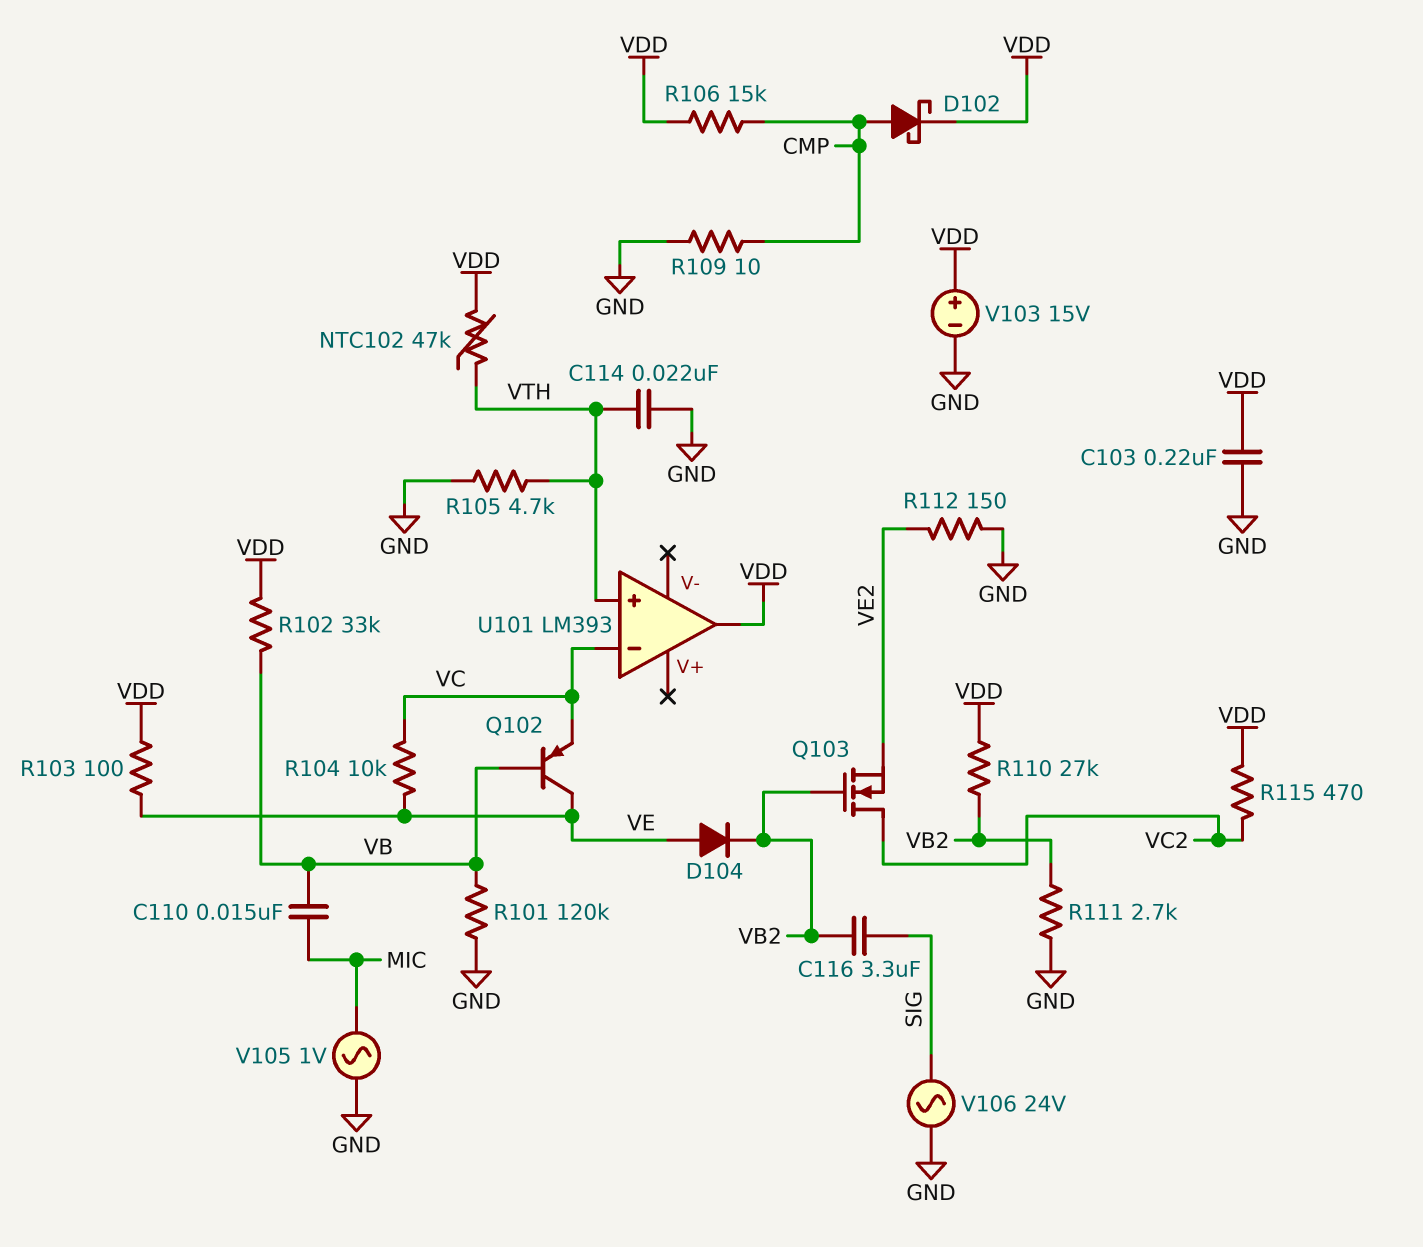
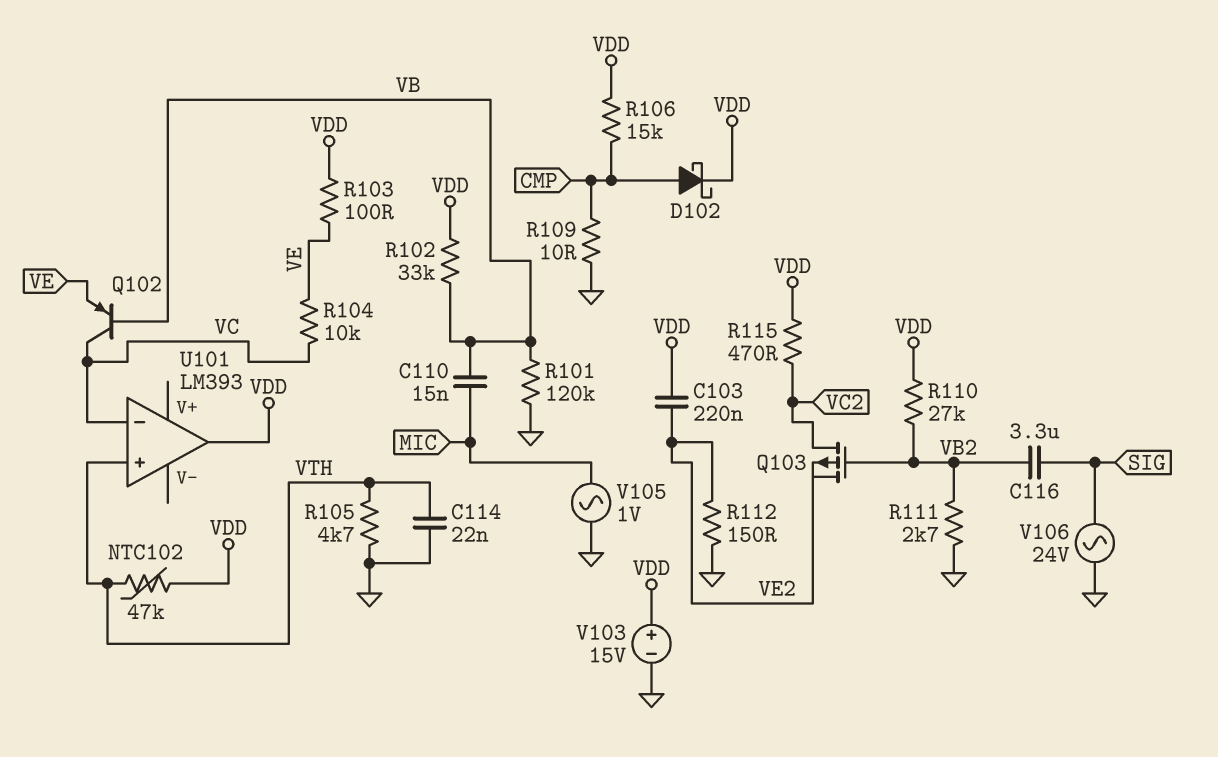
C103: 220nF (GND, VDD) -> 220nF (VDD, VE2)
D104: diode (A VE, K VB2) -> none
Q102: PNP (B VB, C VE, E VC) -> PNP (B VB, C VC, E VE)
Q103: NMOS (G VB2, D VC2, S VE2) -> PMOS (G VB2, D VC2, S VE2)

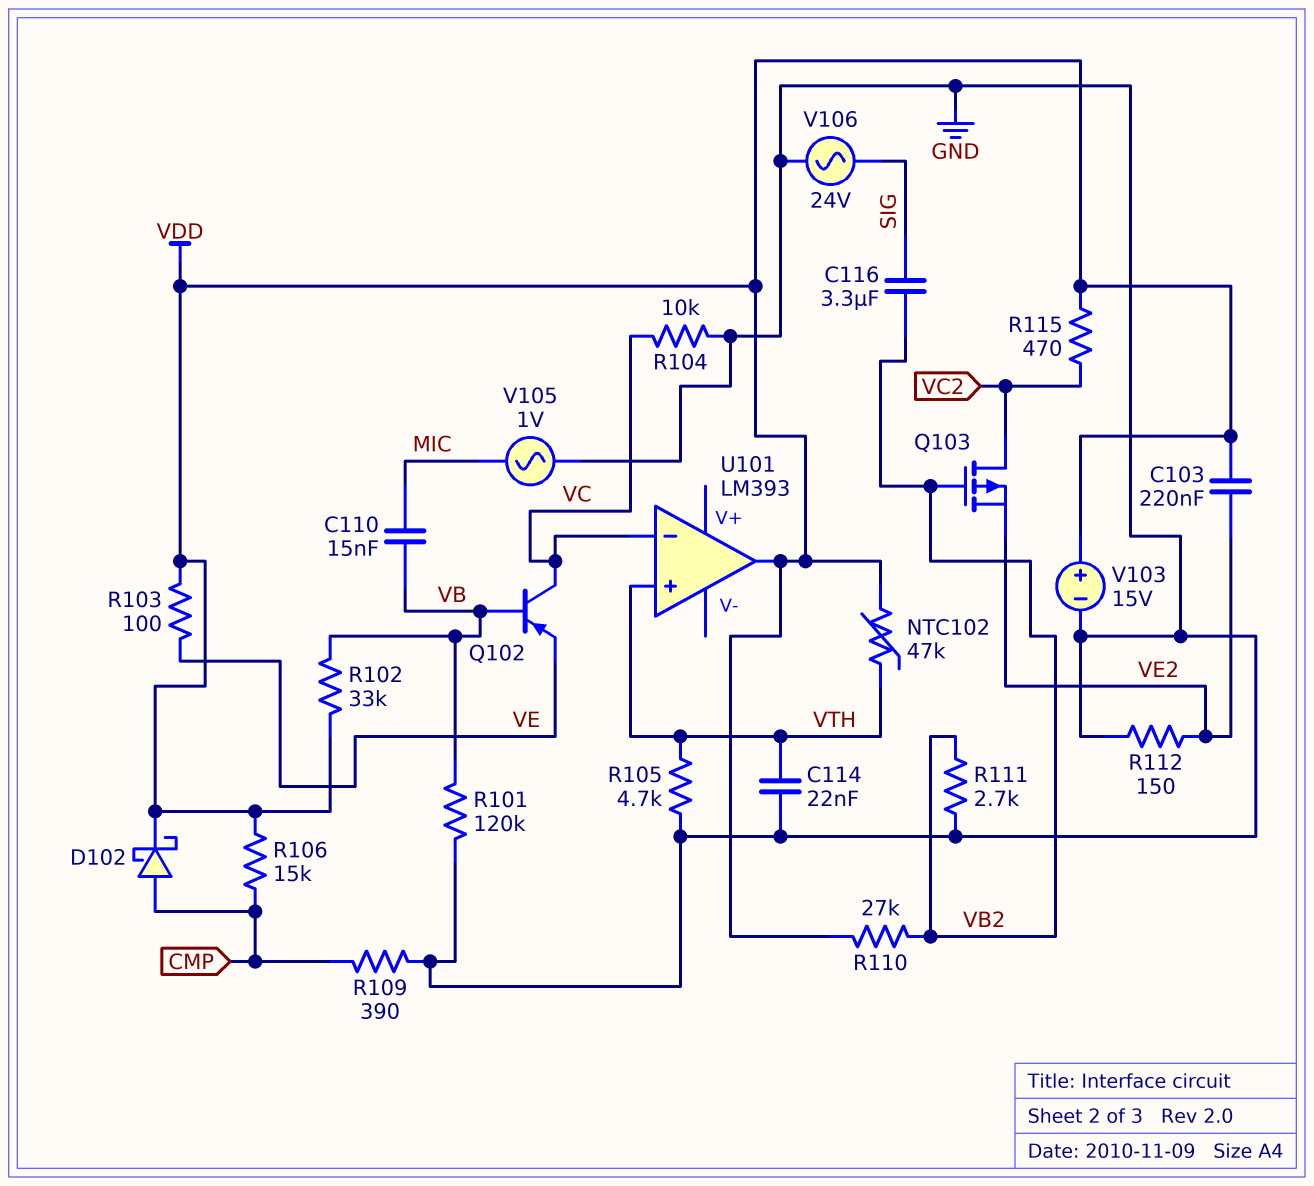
R104: 10k (VC, VE) -> 10k (GND, VC)
R109: 10 (CMP, GND) -> 390 (CMP, GND)

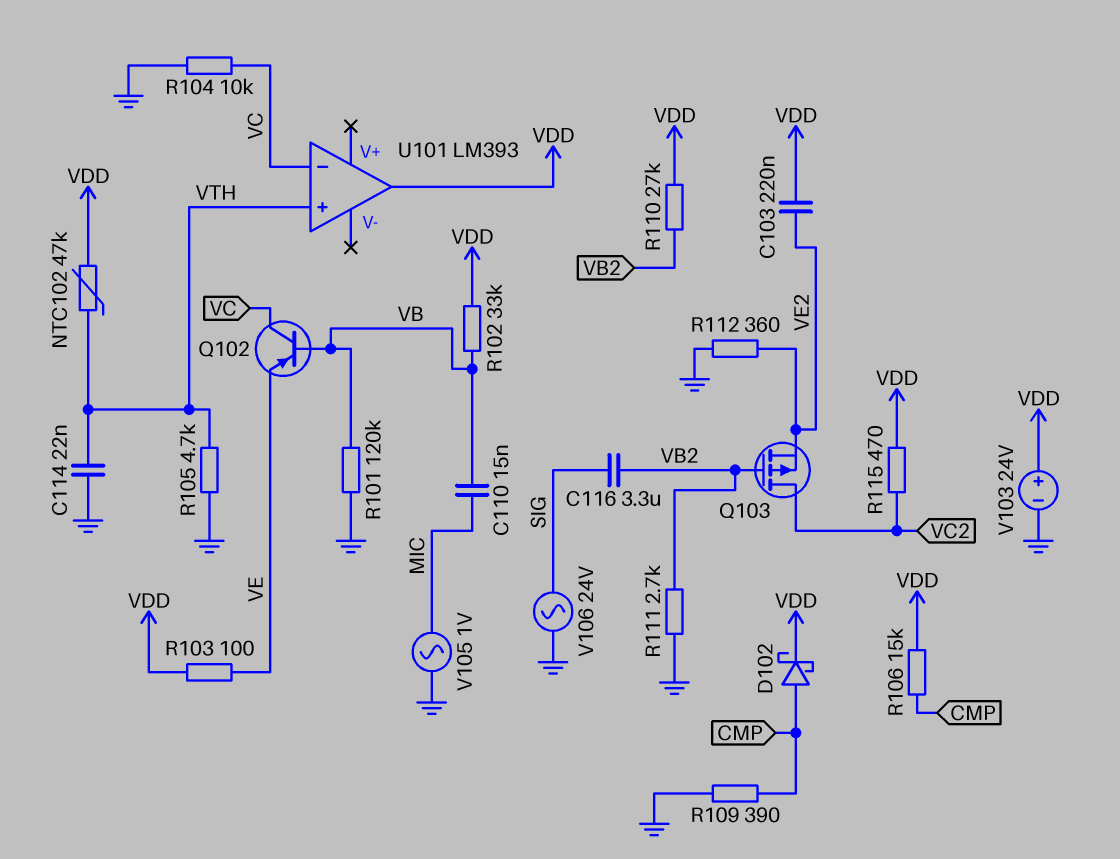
R112: 150 (GND, VE2) -> 360 (GND, VE2)
V103: 15V (plus VDD, minus GND) -> 24V (plus VDD, minus GND)

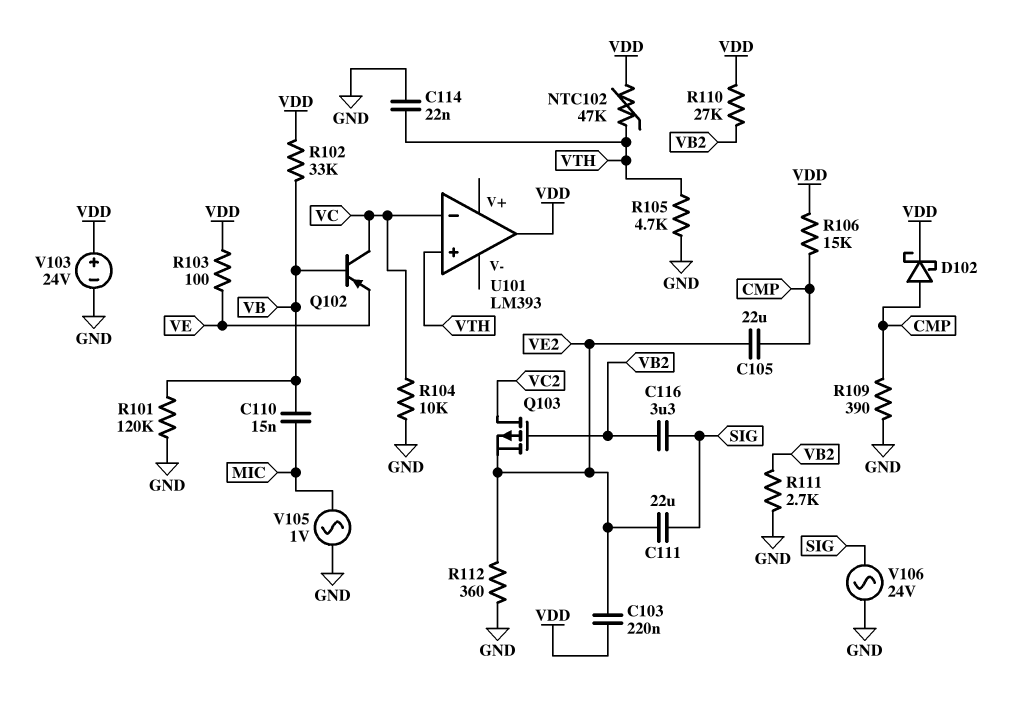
C105: none -> 22uF (CMP, VE2)
C111: none -> 22uF (SIG, VE2)
R115: 470 (VC2, VDD) -> none

